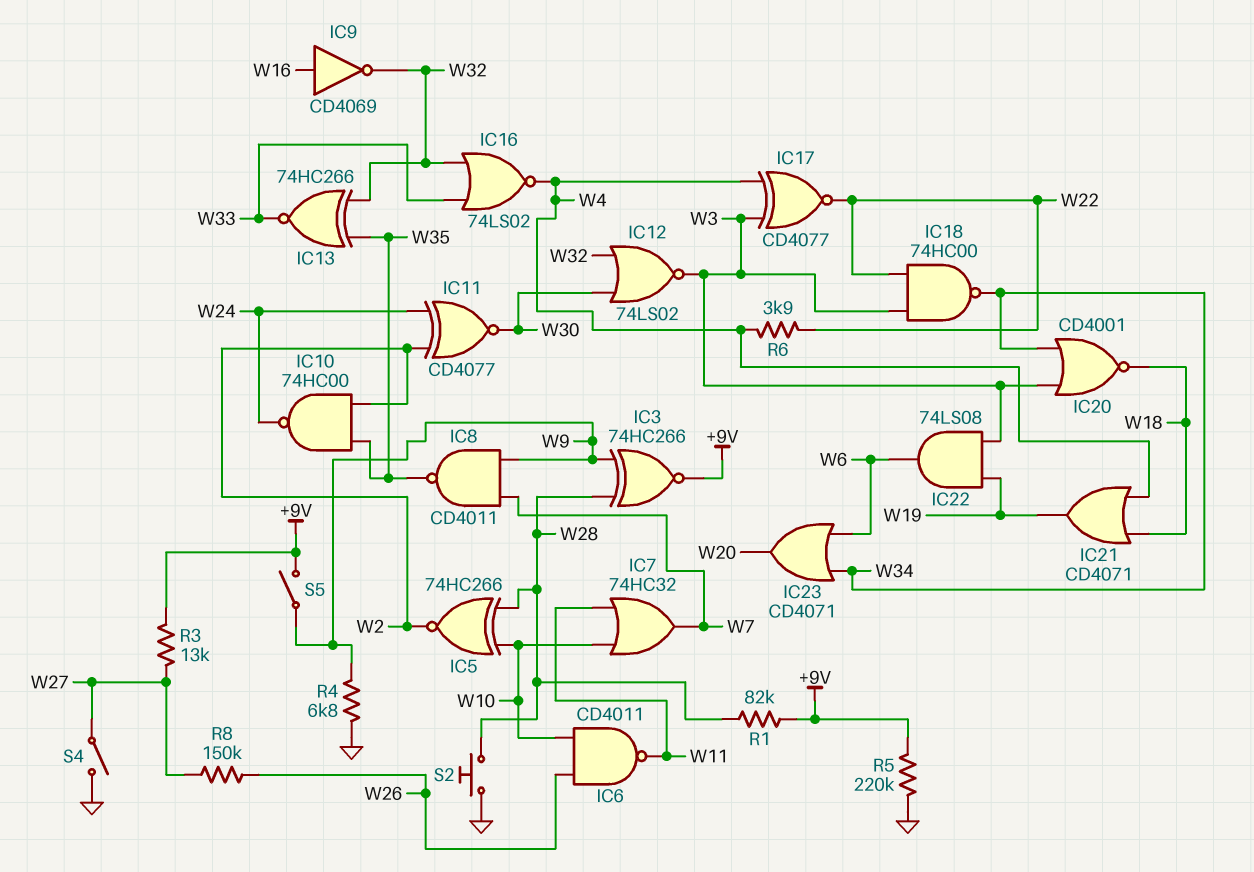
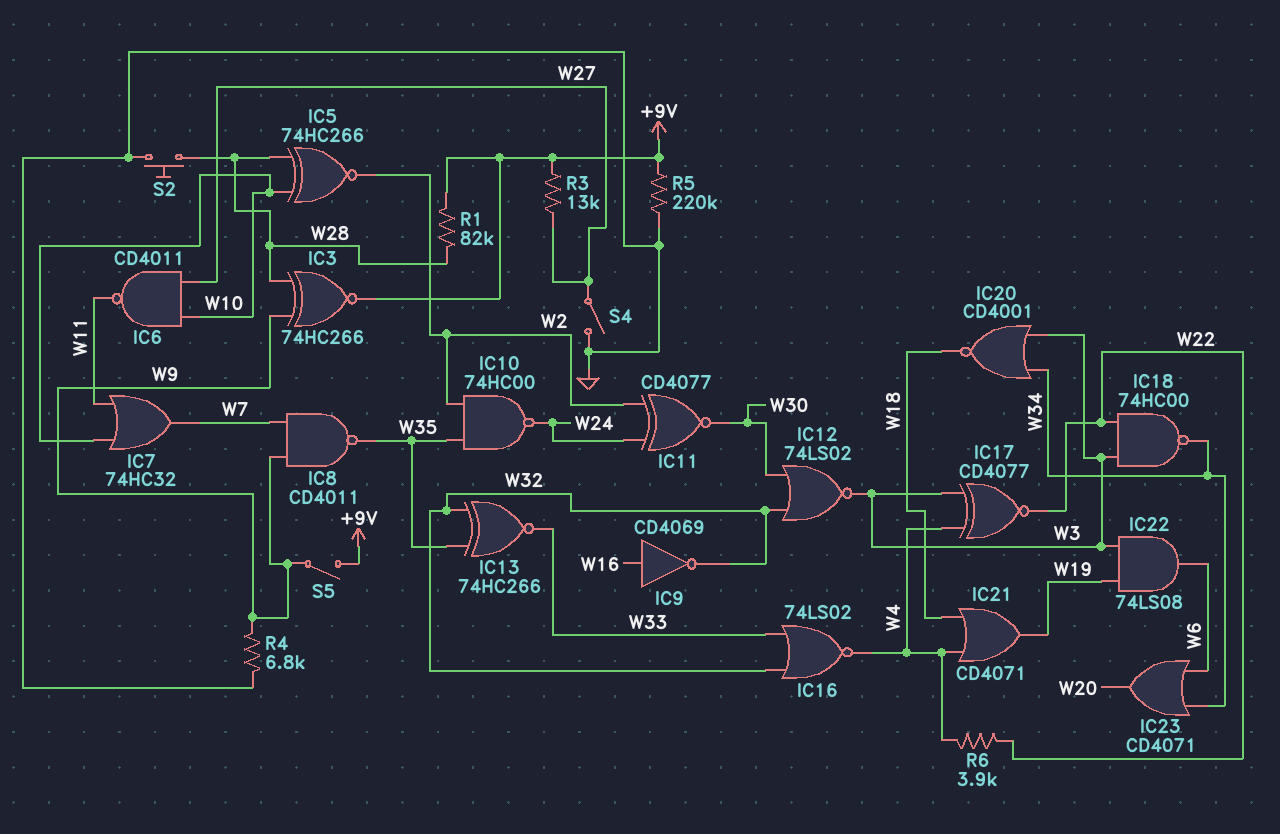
IC6: NAND CD4011 (in W10, in W26, out W11) -> NAND CD4011 (in W10, in W27, out W11)
R8: 150k (W26, W27) -> none

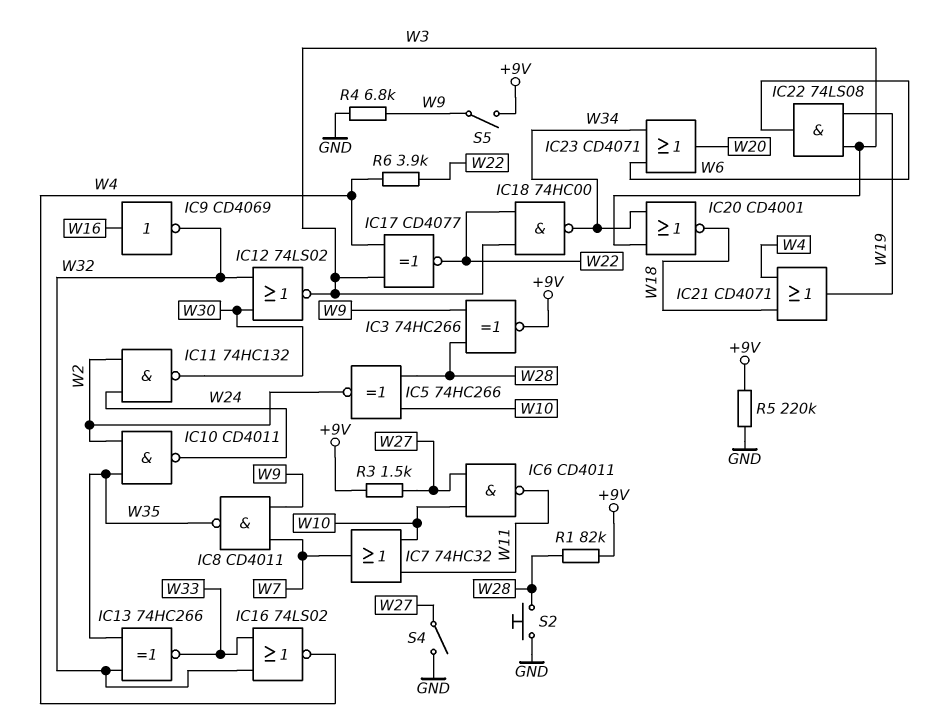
IC10: NAND 74HC00 (in W2, in W35, out W24) -> NAND CD4011 (in W2, in W35, out W24)
IC11: XNOR CD4077 (in W2, in W24, out W30) -> NAND 74HC132 (in W2, in W24, out W30)
R3: 13k (+9V, W27) -> 1.5k (+9V, W27)

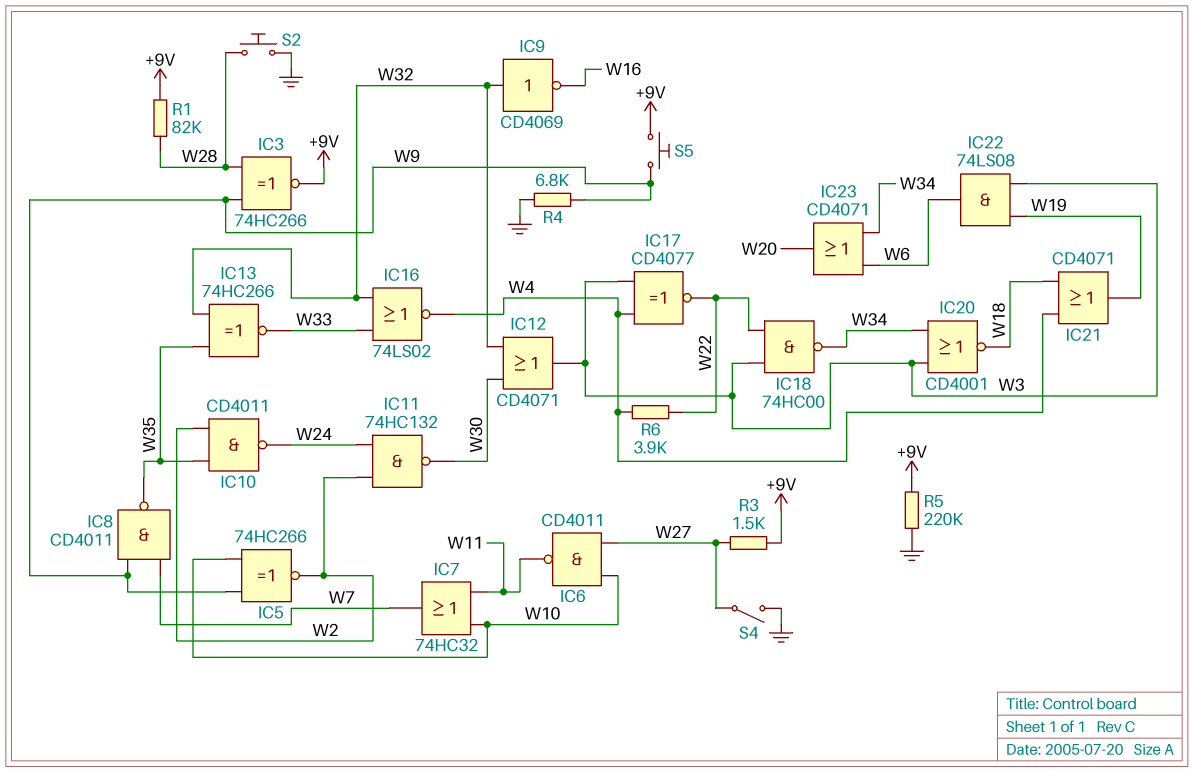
IC5: XNOR 74HC266 (in W10, in W28, out W2) -> XNOR 74HC266 (in W9, in W10, out W2)
IC9: NOT CD4069 (in W16, out W32) -> NOT CD4069 (in W32, out W16)
IC12: NOR 74LS02 (in W30, in W32, out W3) -> OR CD4071 (in W30, in W32, out W3)
S5: switch (+9V, W9) -> button (+9V, W9)

